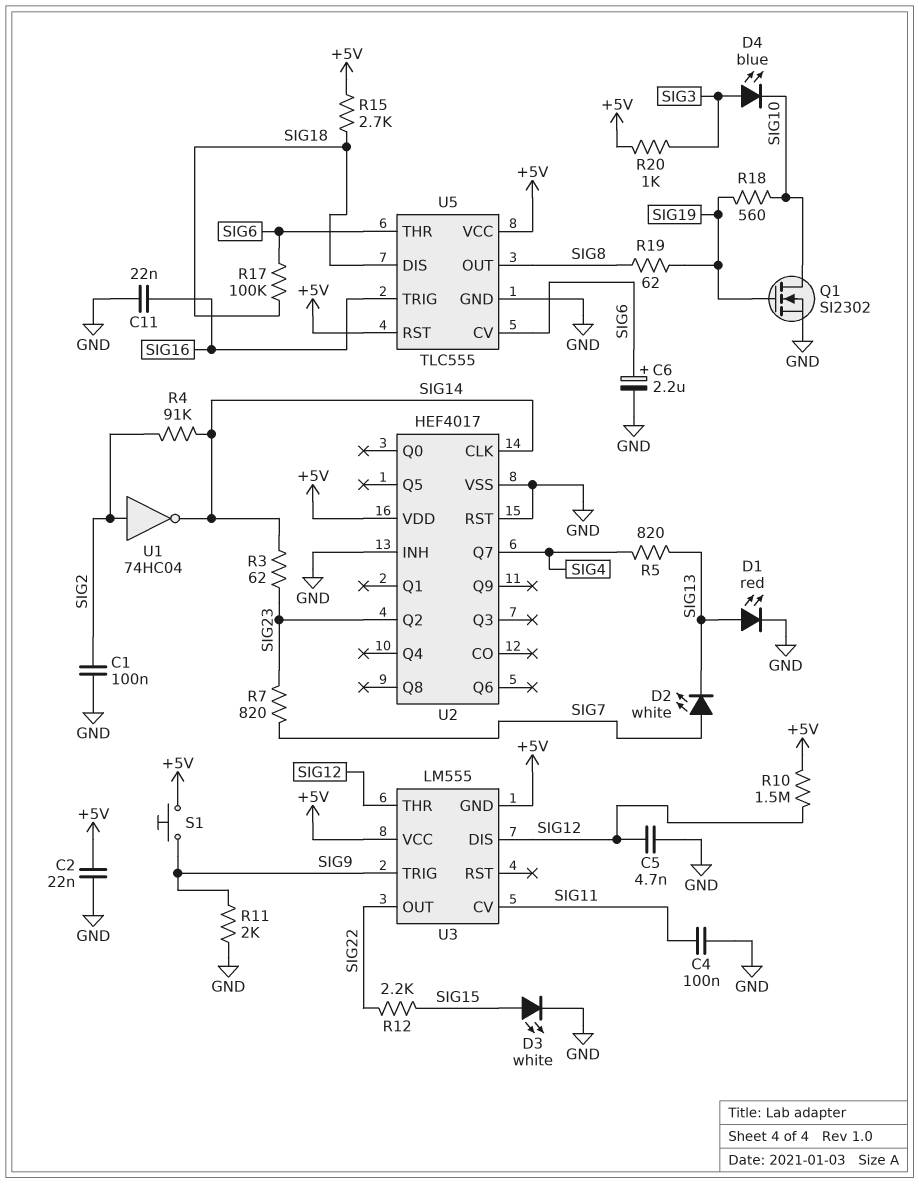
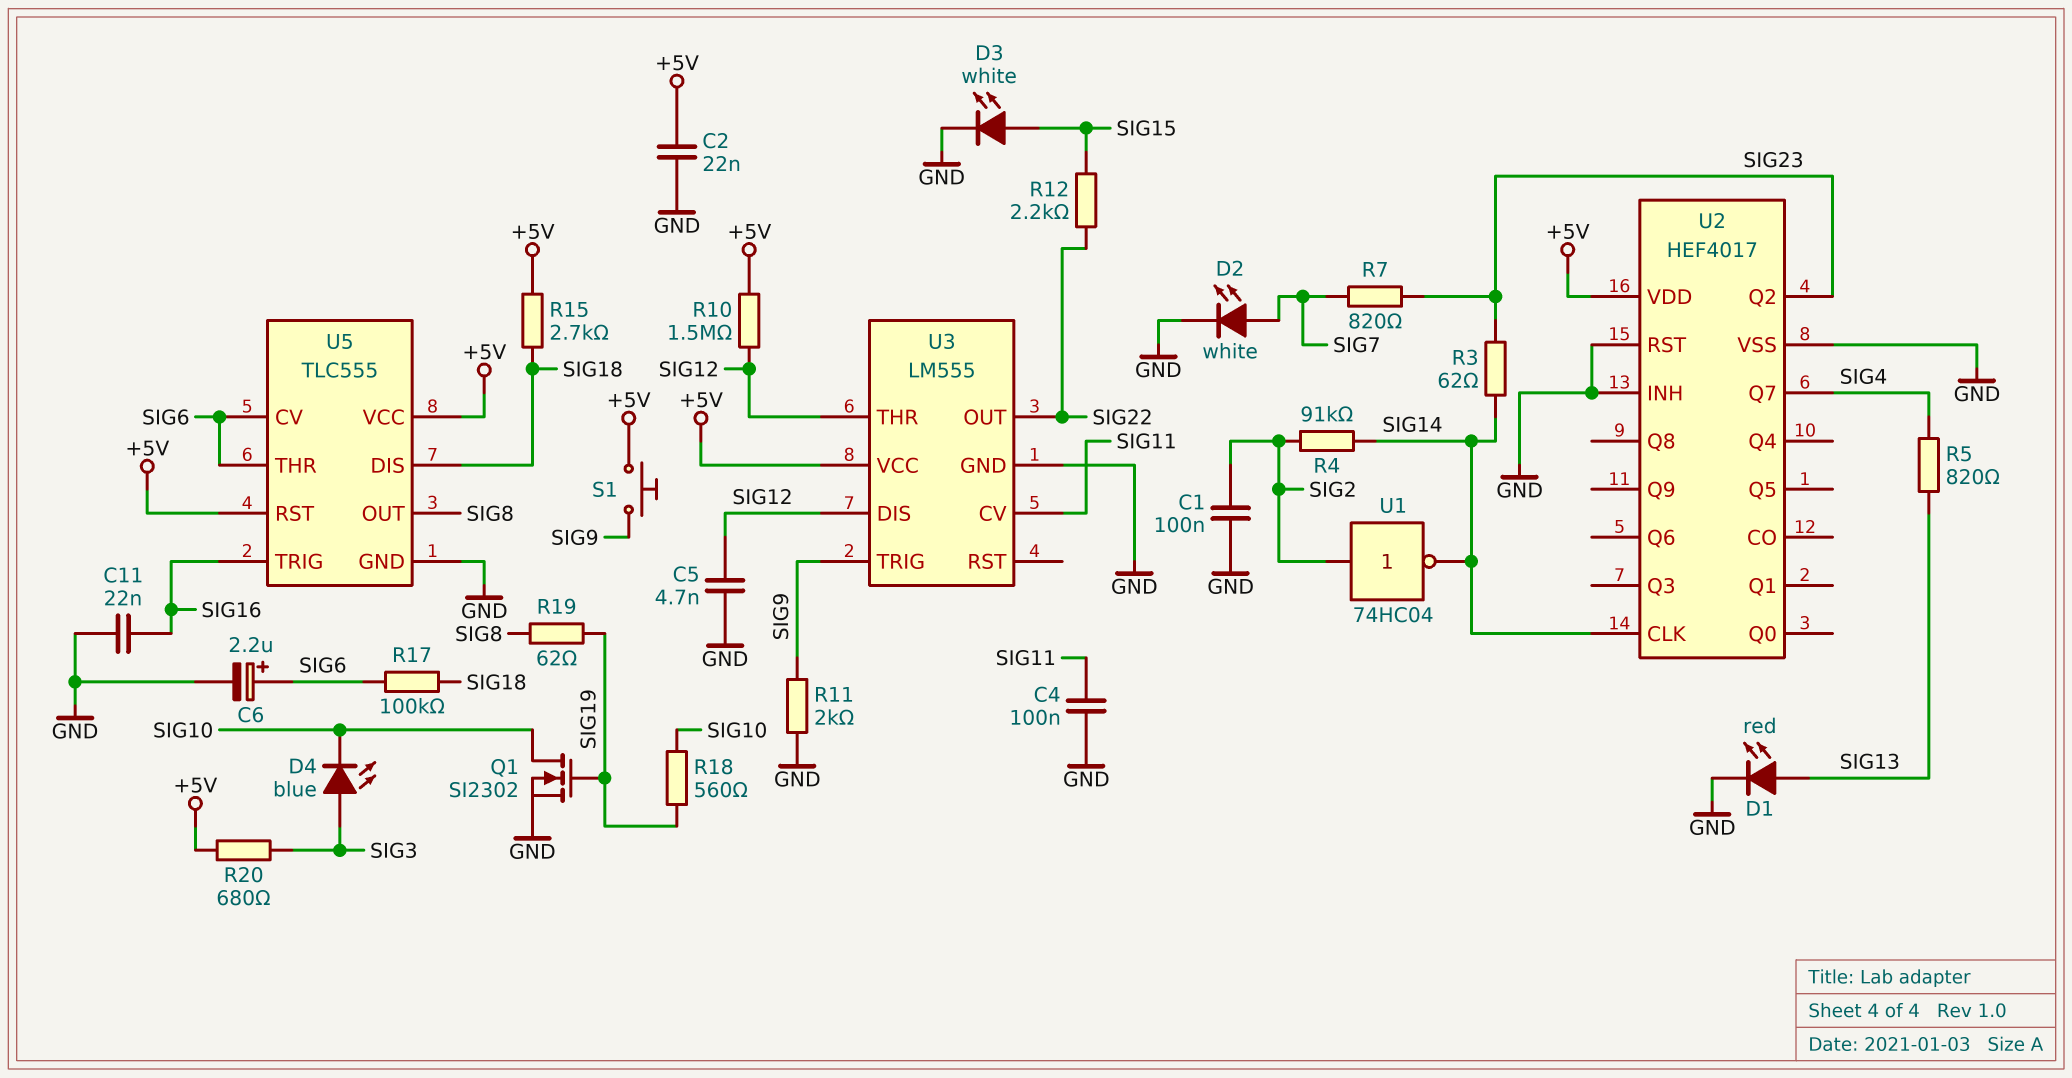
D2: LED white (A SIG7, K SIG13) -> LED white (A SIG7, K GND)
R20: 1k (+5V, SIG3) -> 680 (+5V, SIG3)
U3 pin GND: +5V -> GND

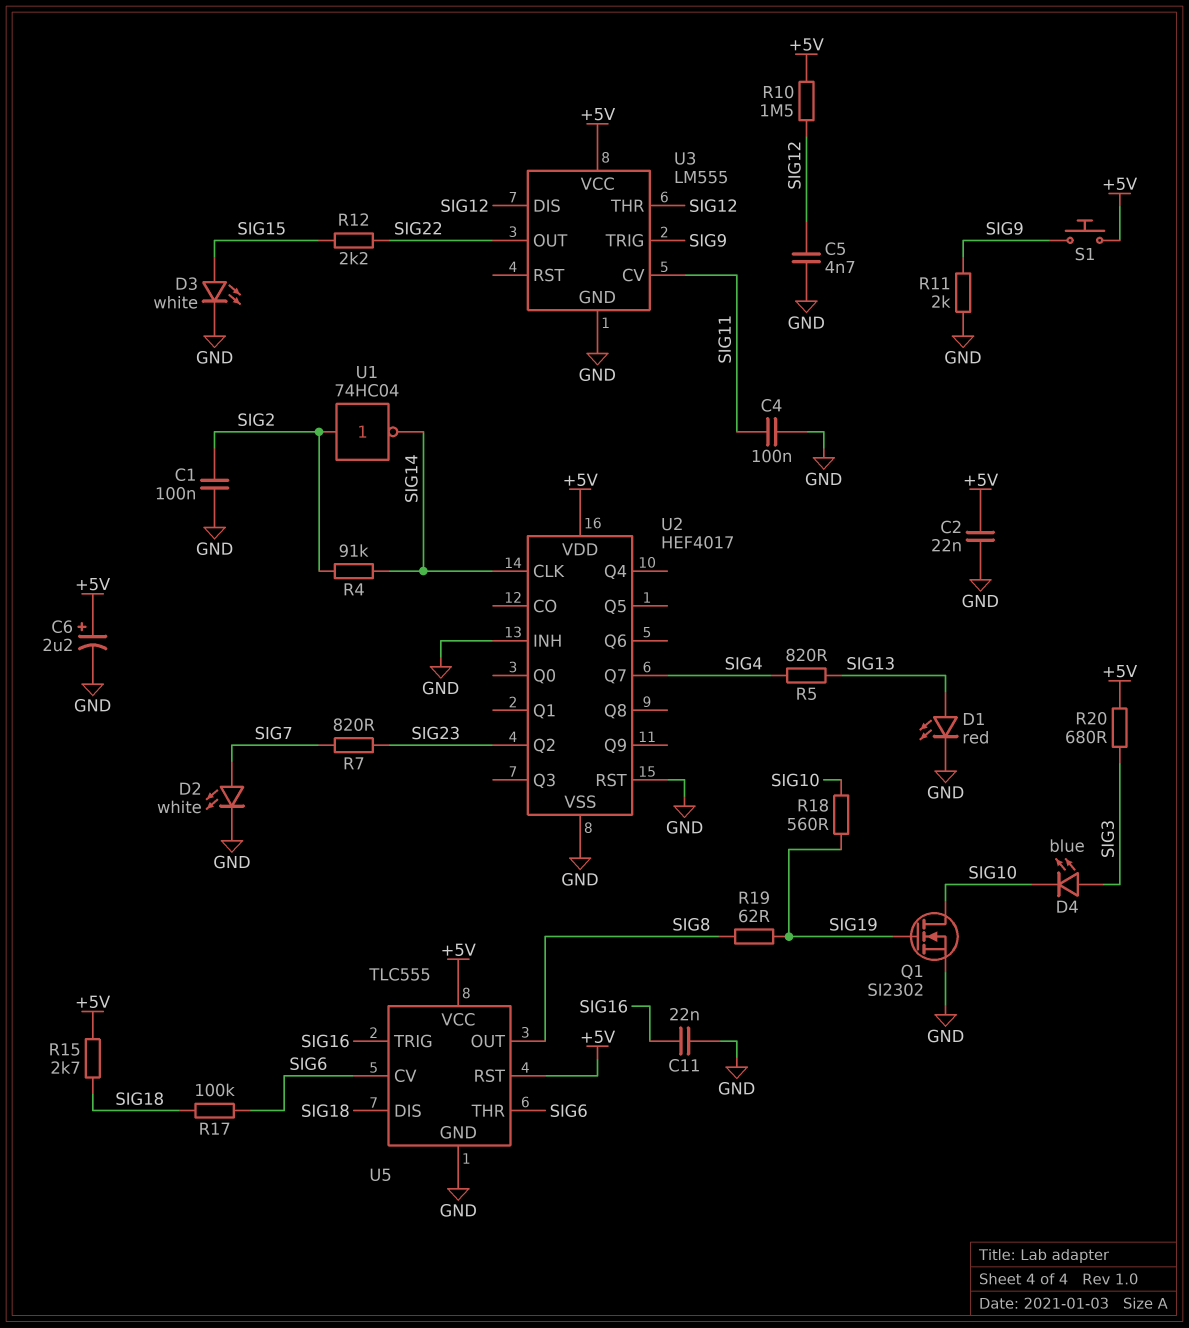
C6: 2.2uF (plus SIG6, minus GND) -> 2.2uF (plus +5V, minus GND)
R3: 62 (SIG14, SIG23) -> none

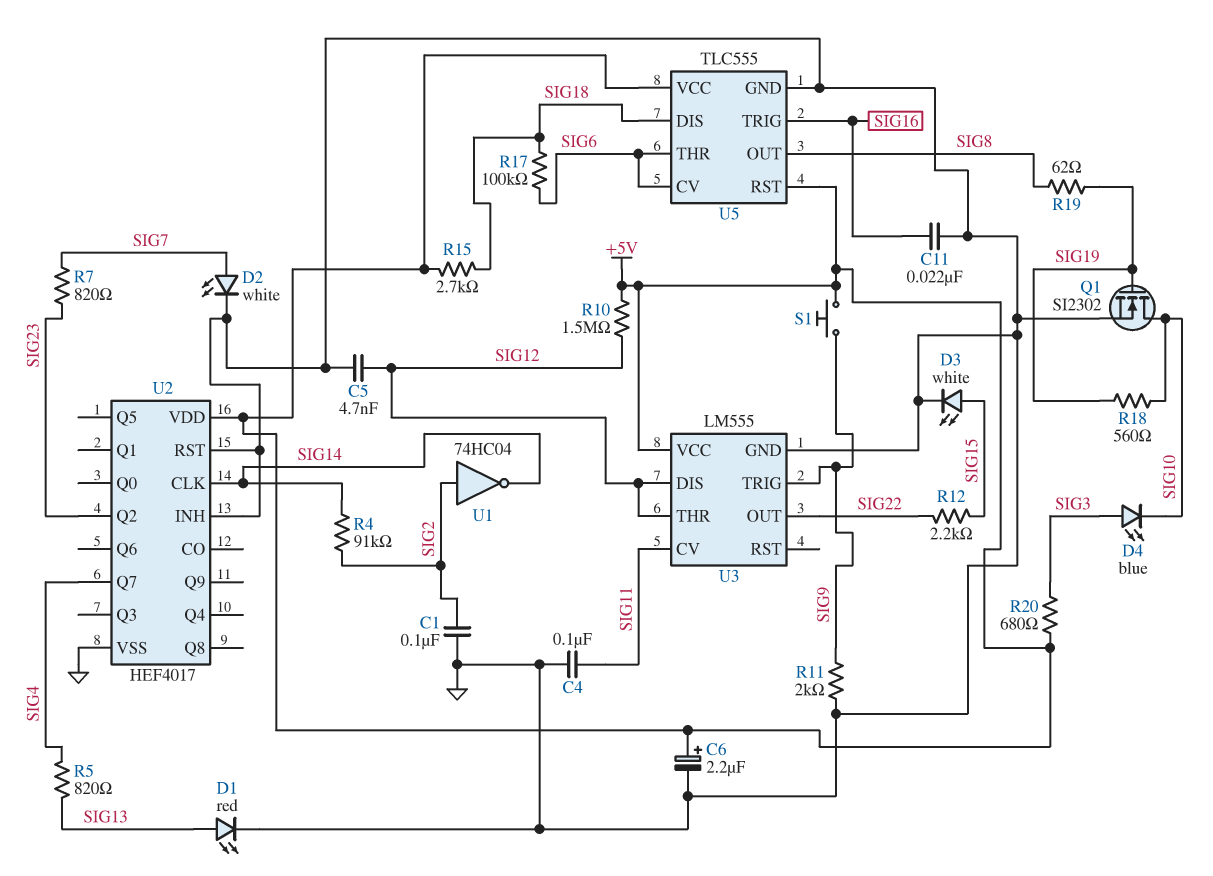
C2: 22nF (+5V, GND) -> none

